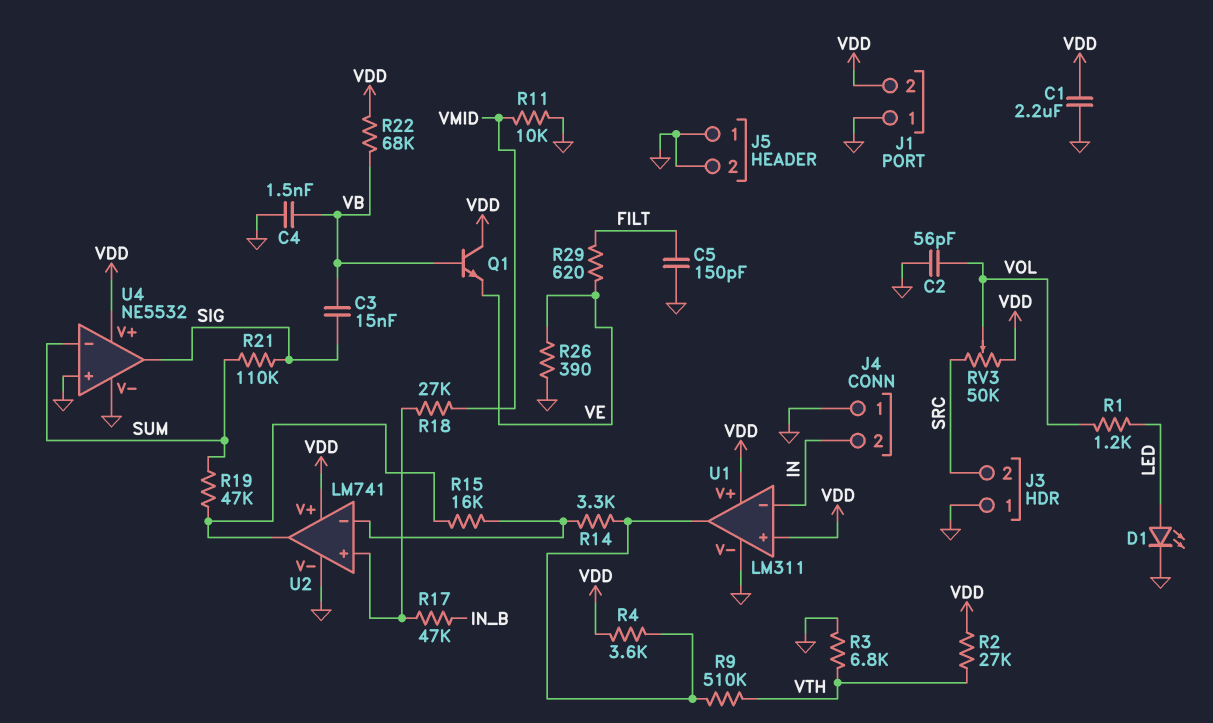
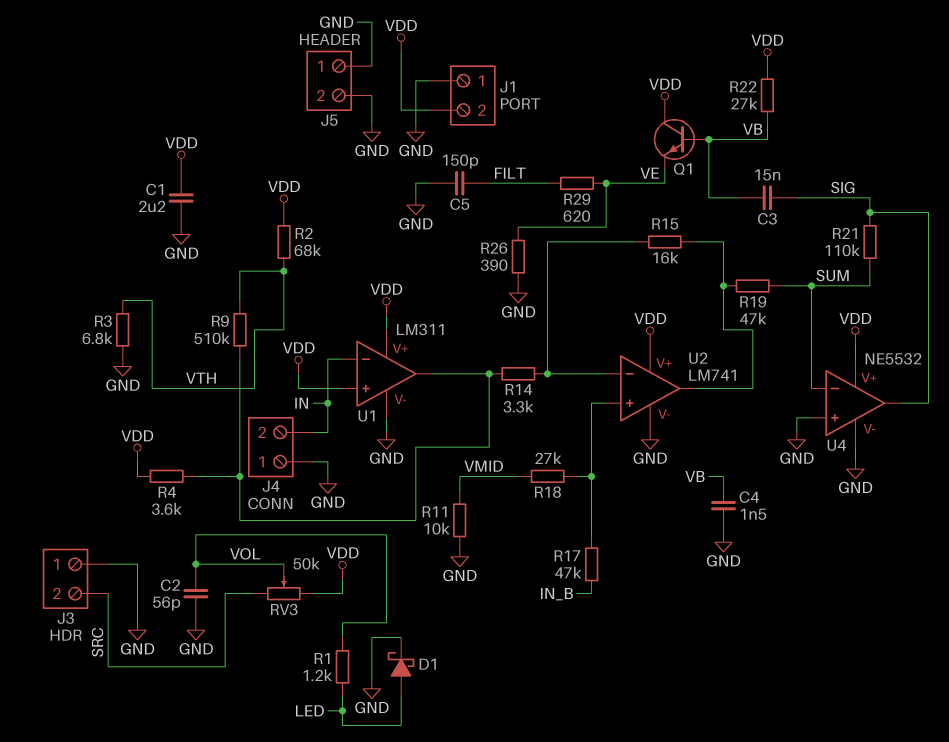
D1: LED (A LED, K GND) -> schottky (A LED, K GND)
R2: 27k (VDD, VTH) -> 68k (VDD, VTH)
R22: 68k (VB, VDD) -> 27k (VB, VDD)

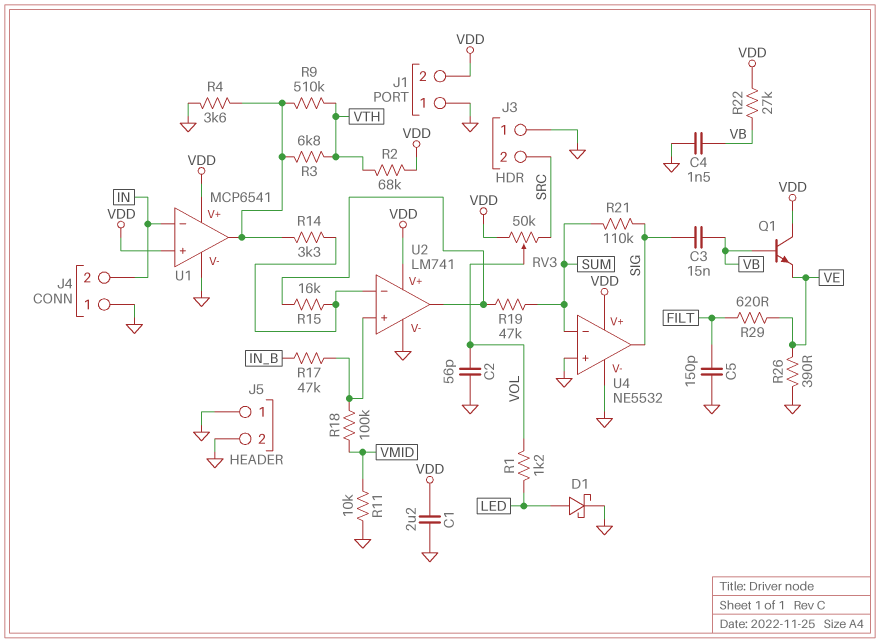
R3: 6.8k (GND, VTH) -> 6.8k (U1/out, VTH)
R4: 3.6k (U1/out, VDD) -> 3.6k (GND, U1/out)
R18: 27k (U2/in+, VMID) -> 100k (U2/in+, VMID)
U1: LM311 -> MCP6541

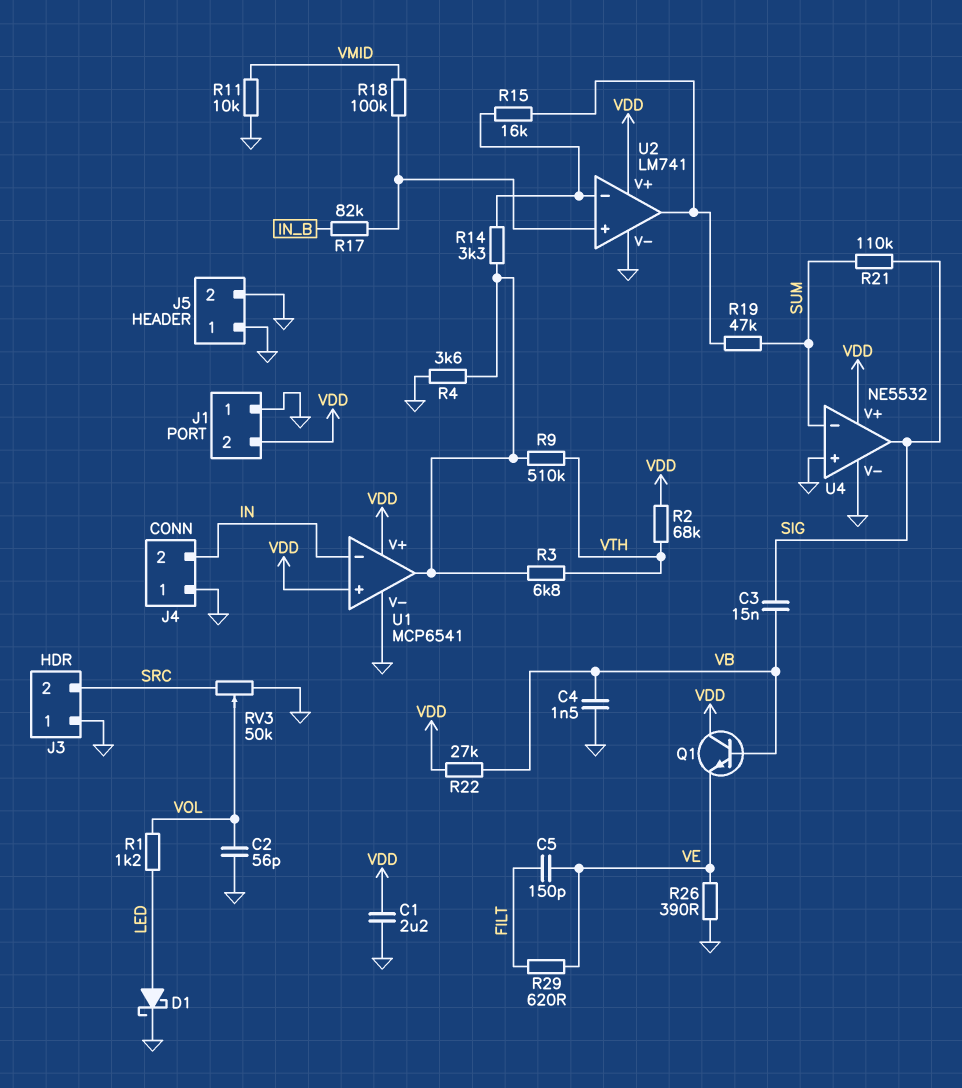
C5: 150pF (FILT, GND) -> 150pF (FILT, VE)
R17: 47k (IN_B, U2/in+) -> 82k (IN_B, U2/in+)
RV3: 50k (SRC, VDD, wiper VOL) -> 50k (GND, SRC, wiper VOL)

